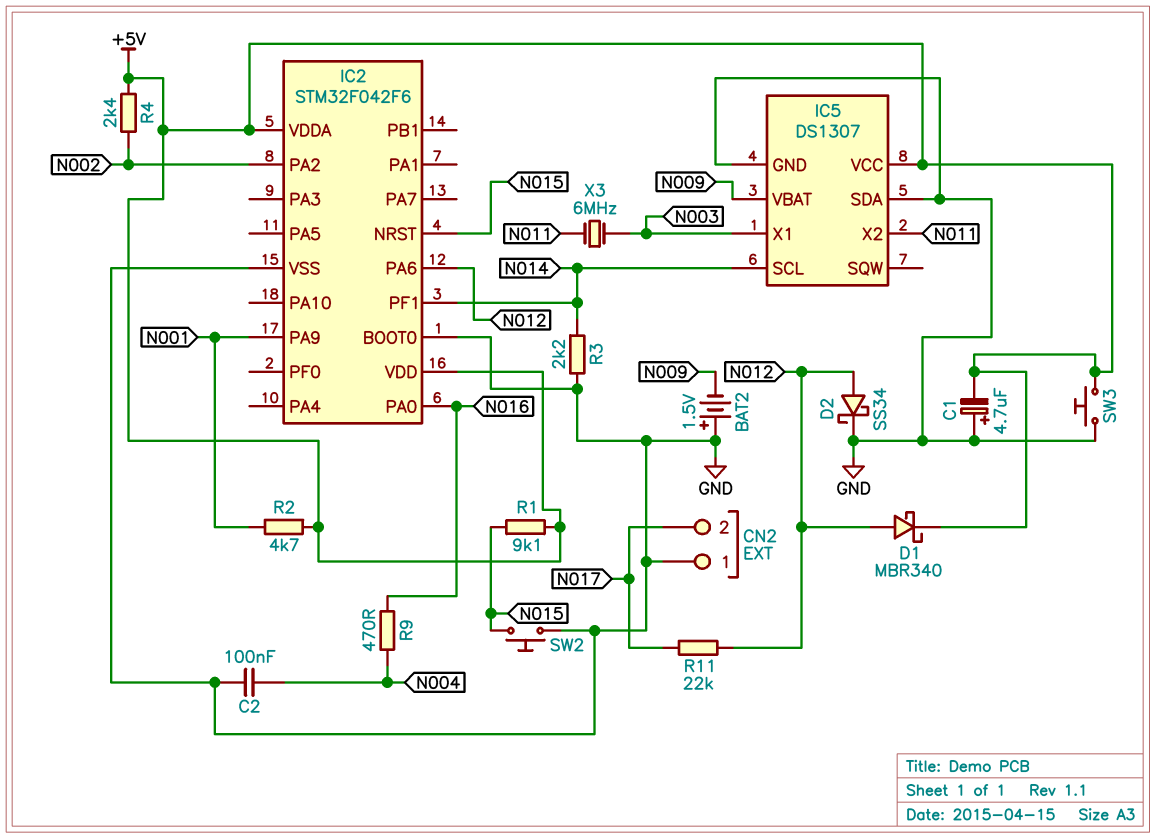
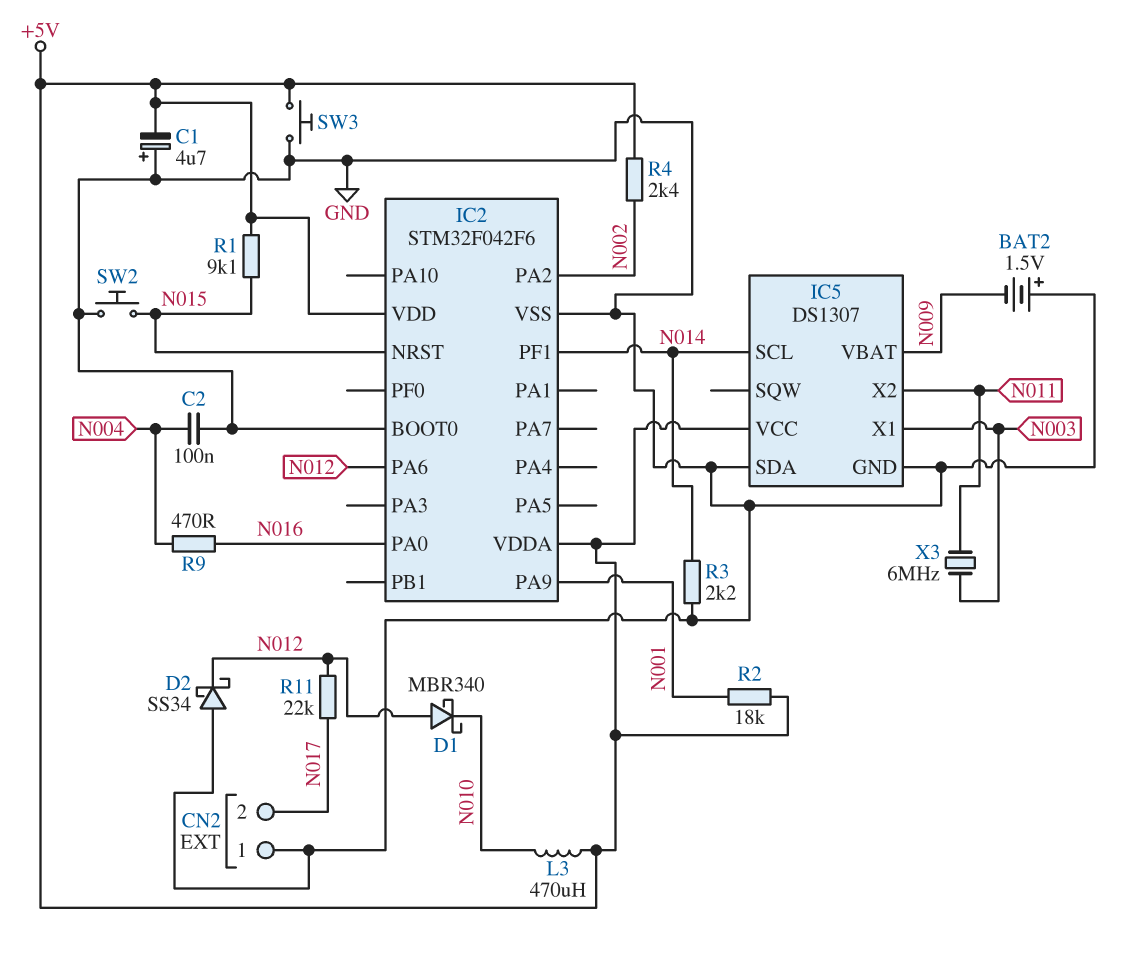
D1: schottky MBR340 (A N012, K +5V) -> schottky MBR340 (A N012, K N010)
D2: schottky SS34 (A N012, K GND) -> schottky SS34 (A GND, K N012)
L3: none -> 470uH (+5V, N010)
R2: 4.7k (+5V, N001) -> 18k (+5V, N001)

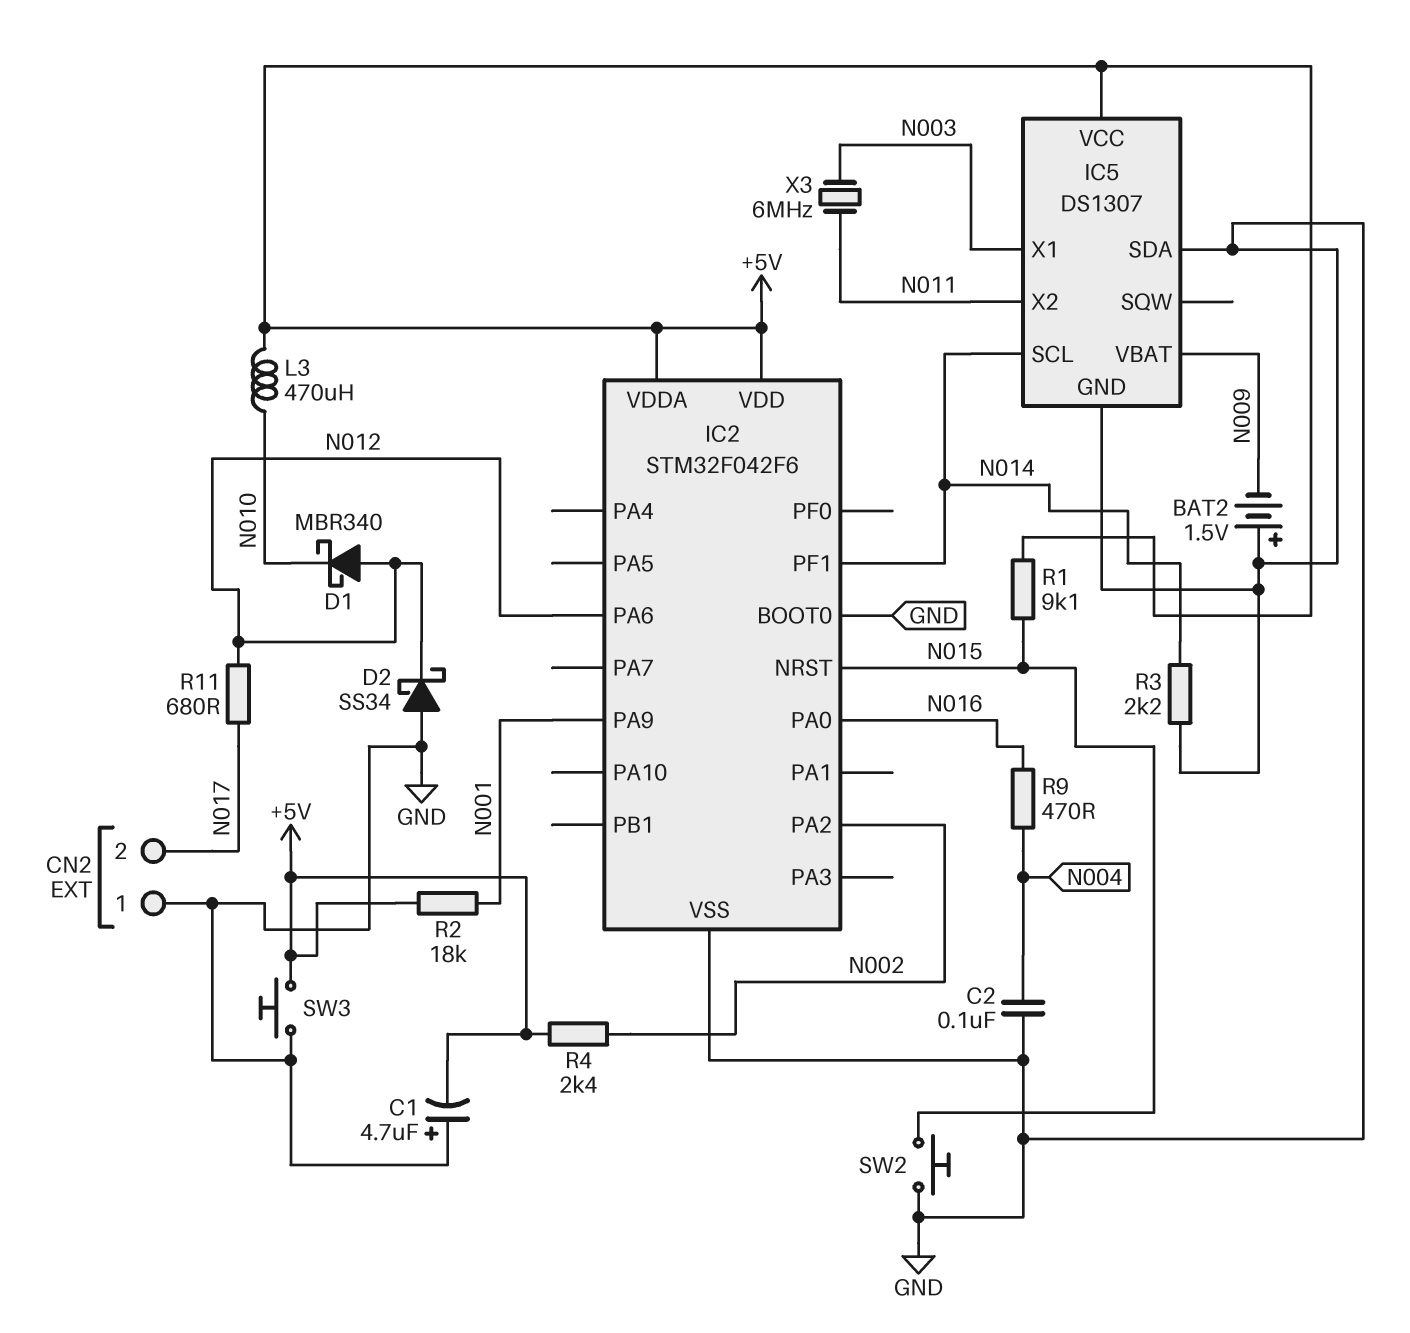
R11: 22k (N012, N017) -> 680 (N012, N017)

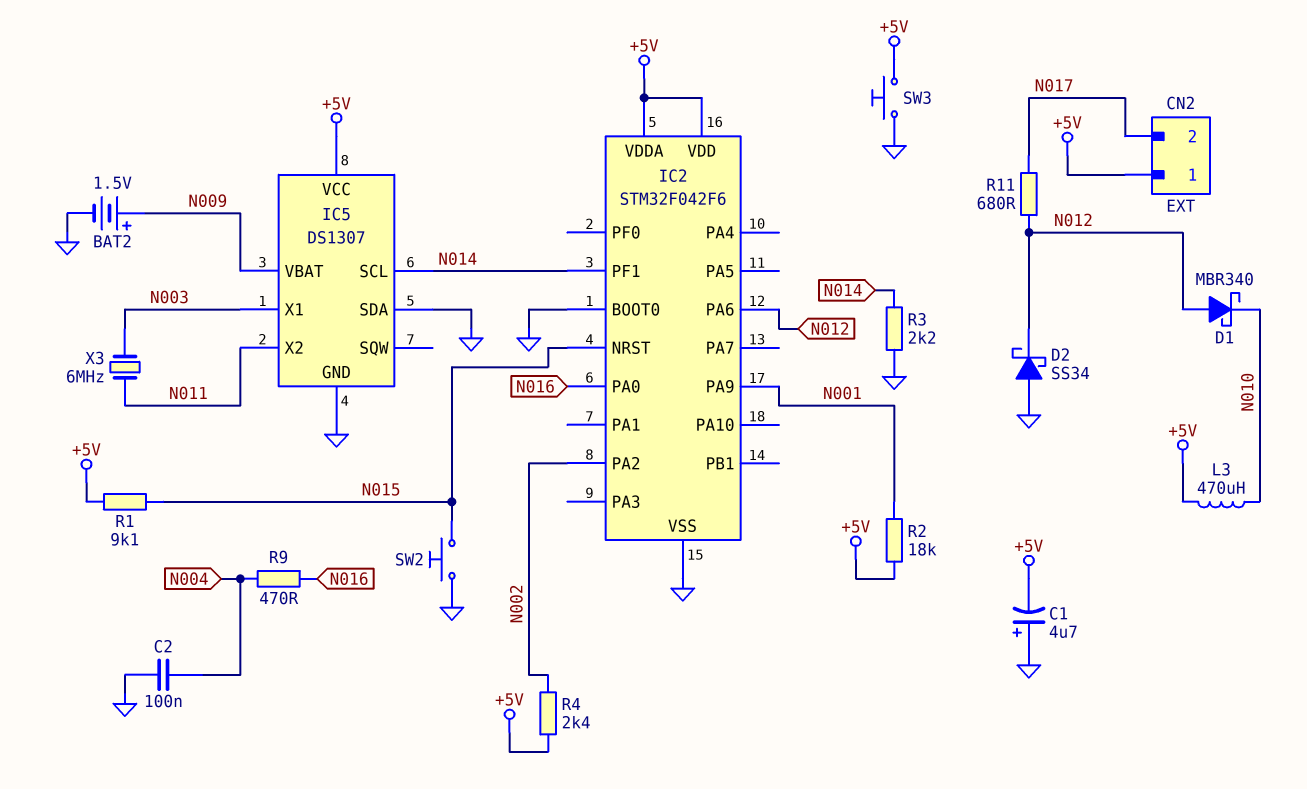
BAT2: 1.5V (plus GND, minus N009) -> 1.5V (plus N009, minus GND)
CN2 pin 1: GND -> +5V

